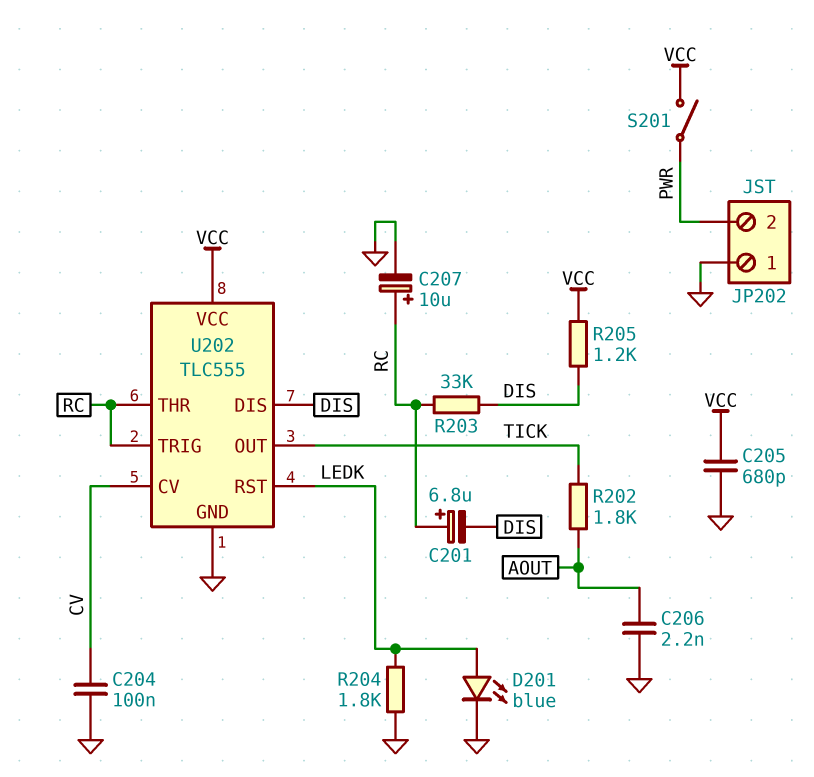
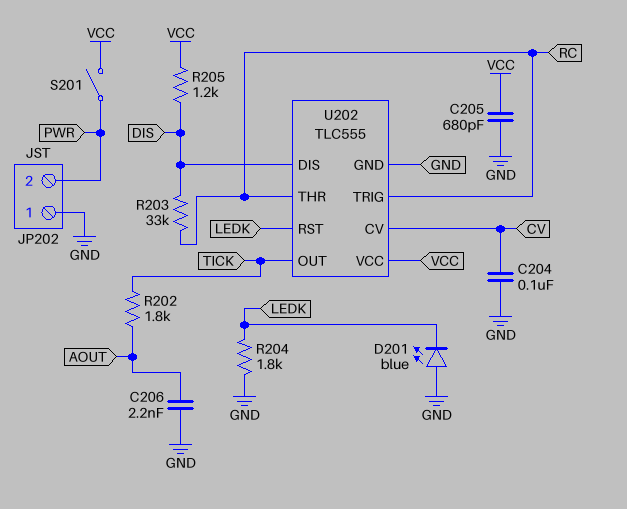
C201: 6.8uF (plus RC, minus DIS) -> none
C207: 10uF (plus RC, minus GND) -> none
D201: LED blue (A LEDK, K GND) -> LED blue (A GND, K LEDK)

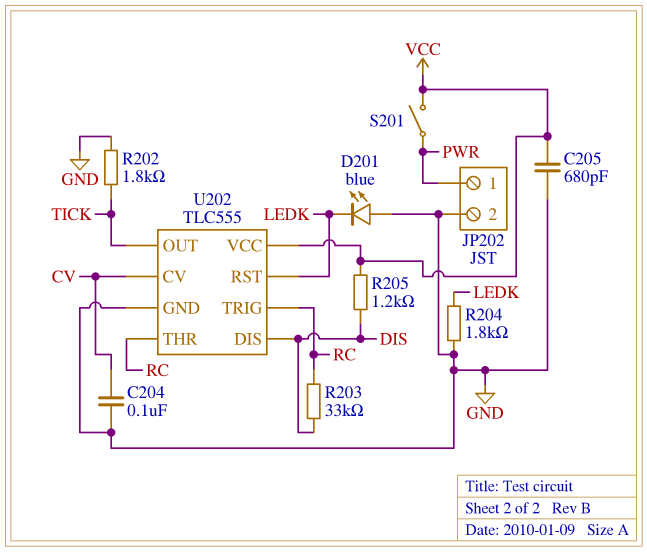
C206: 2.2nF (AOUT, GND) -> none
JP202 pin 1: GND -> PWR
JP202 pin 2: PWR -> GND
R202: 1.8k (AOUT, TICK) -> 1.8k (GND, TICK)

